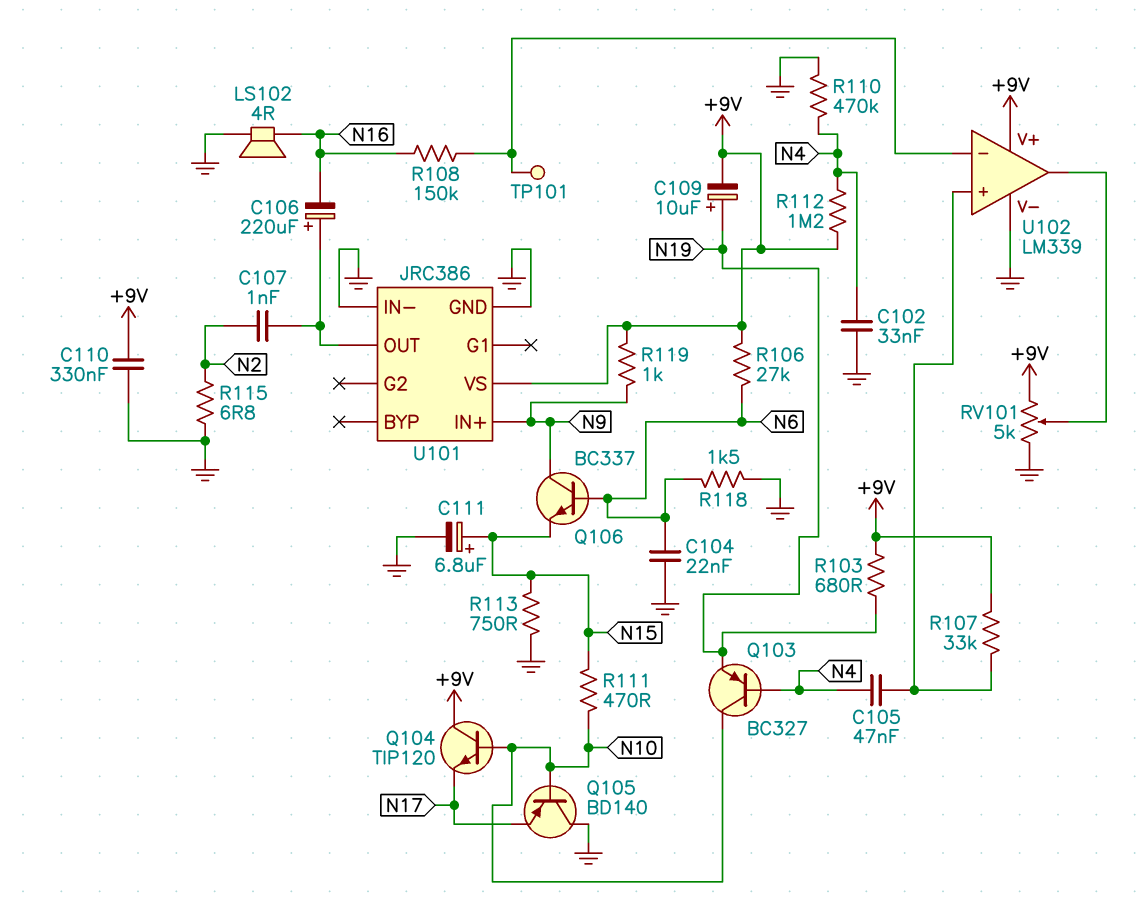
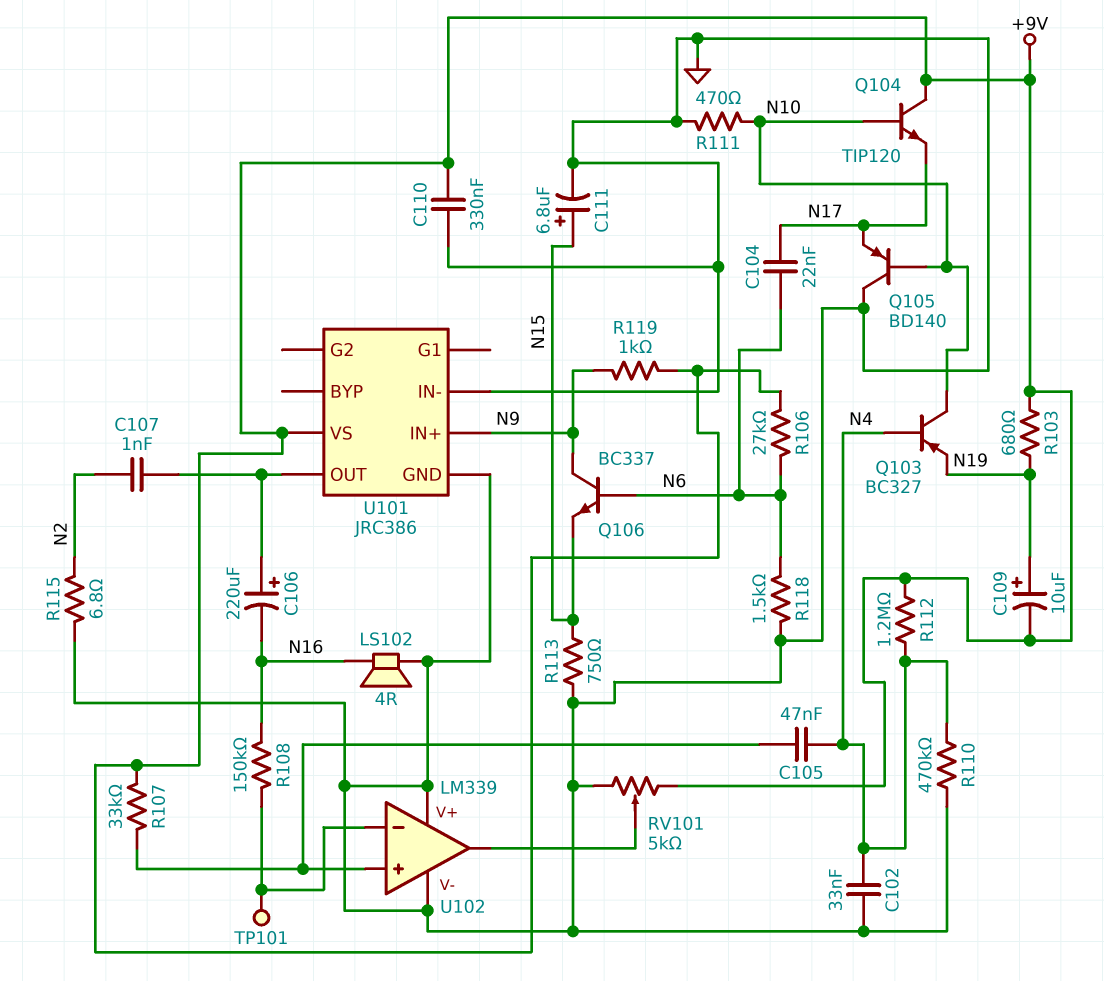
C104: 22nF (GND, N6) -> 22nF (N6, N17)
R111: 470 (N10, N15) -> 470 (GND, N10)
U102 pin V+: +9V -> GND

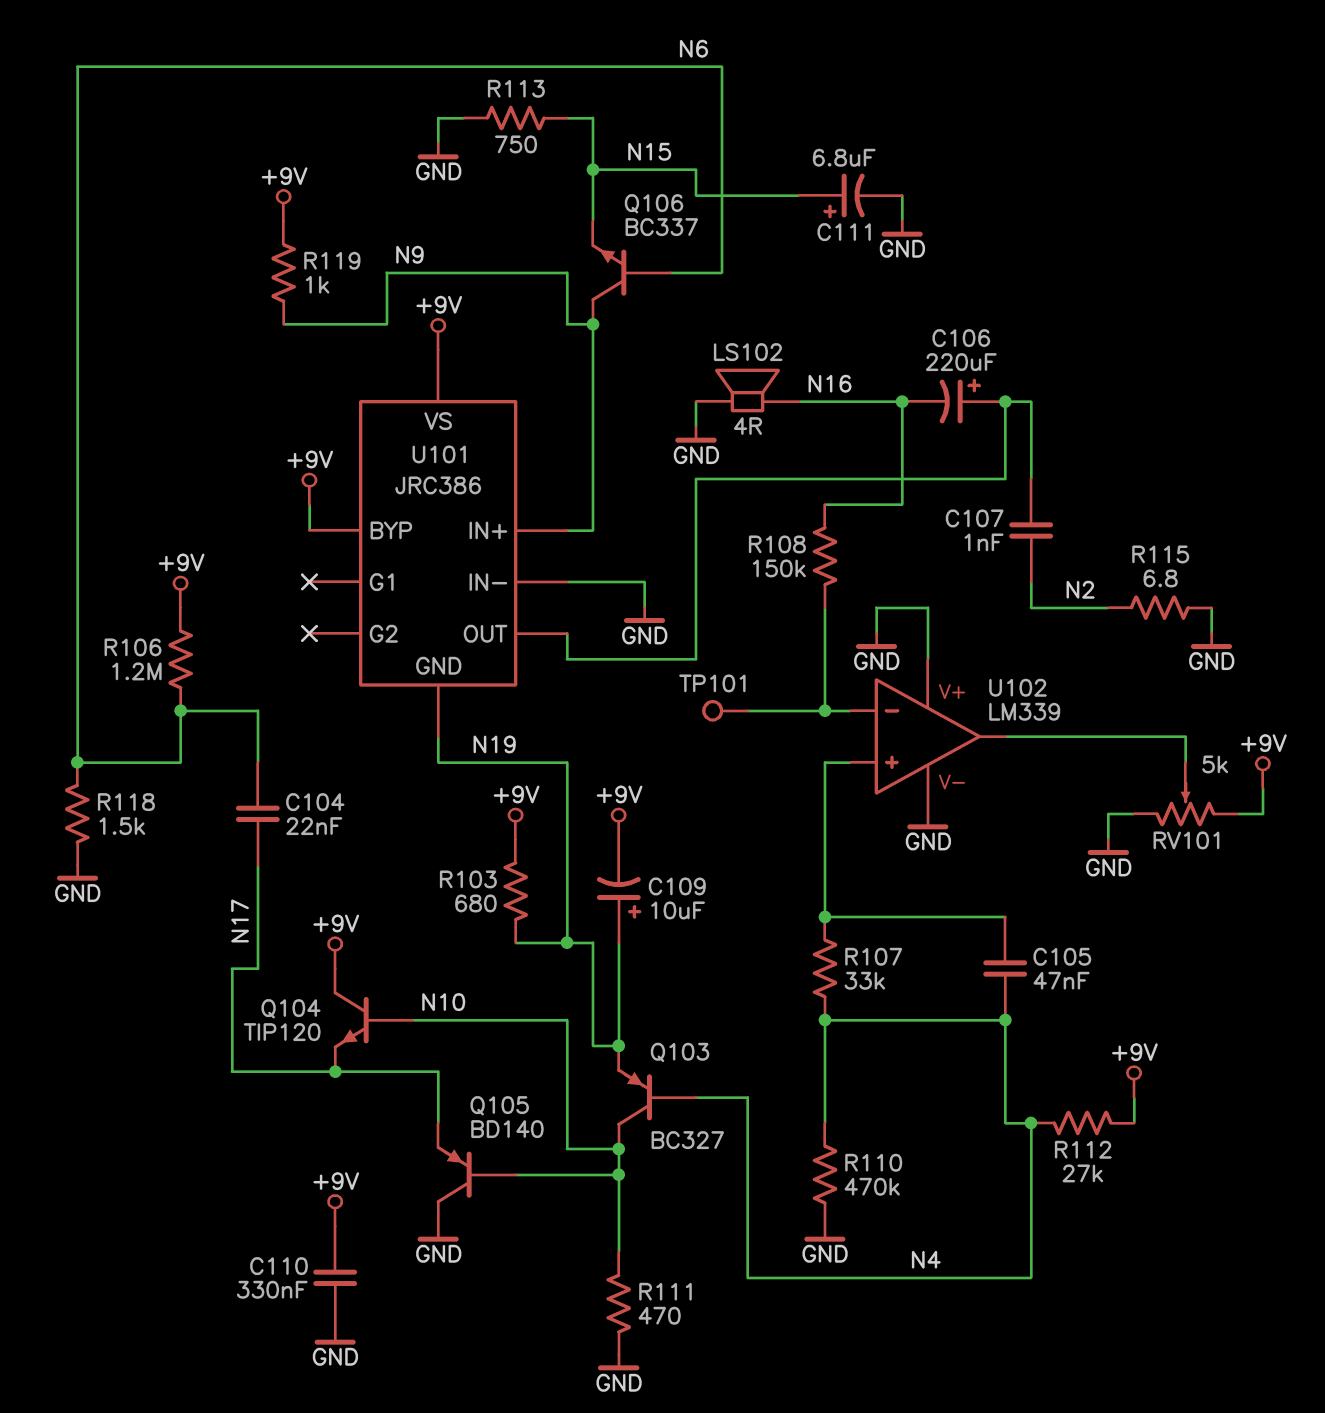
C102: 33nF (GND, N4) -> none
R106: 27k (+9V, N6) -> 1.2M (+9V, N6)
R107: 33k (+9V, U102/in+) -> 33k (N4, U102/in+)
R112: 1.2M (+9V, N4) -> 27k (+9V, N4)
U101 pin BYP: none -> +9V
U101 pin GND: GND -> N19

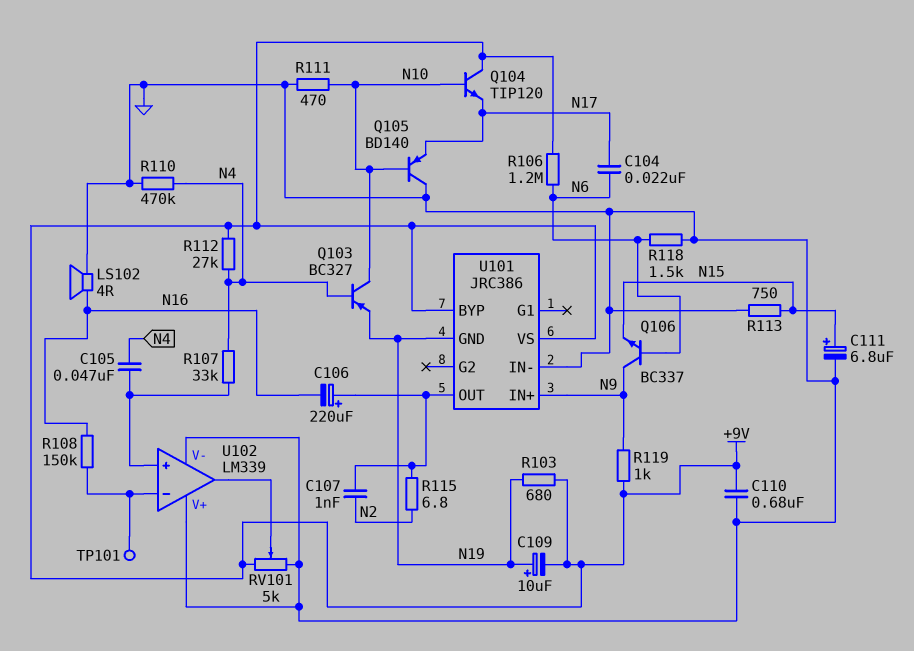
C110: 330nF (+9V, GND) -> 680nF (+9V, GND)
R115: 6.8 (GND, N2) -> 6.8 (N2, U101/OUT)

